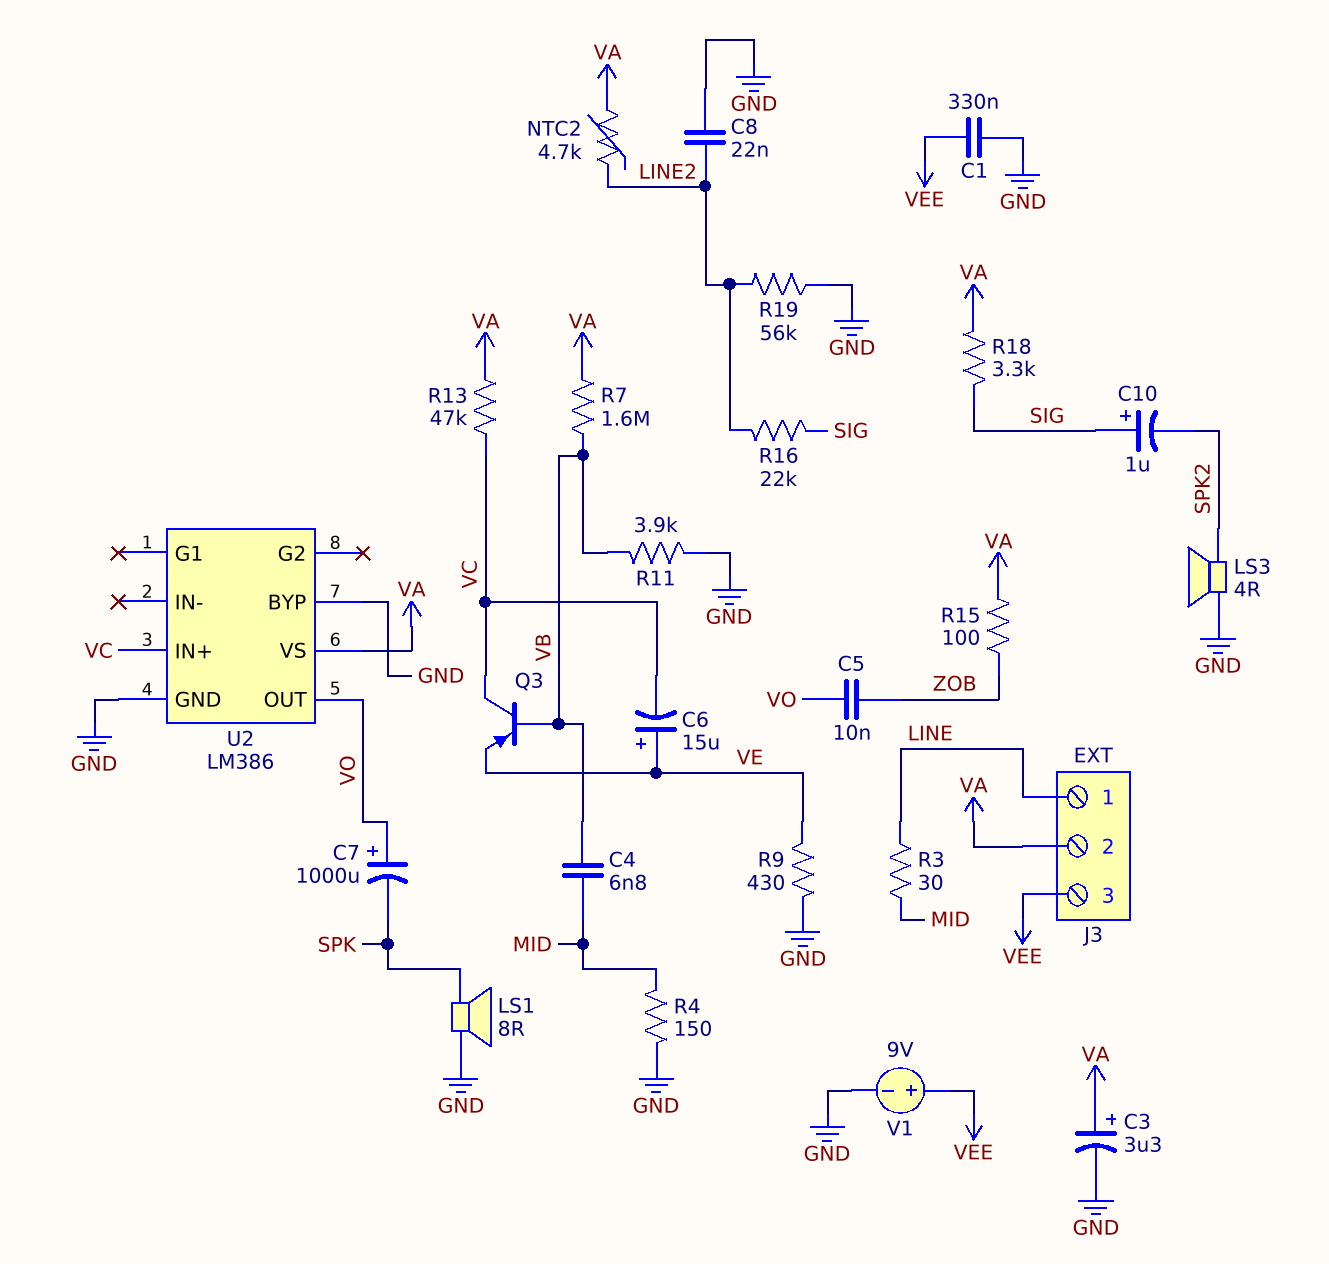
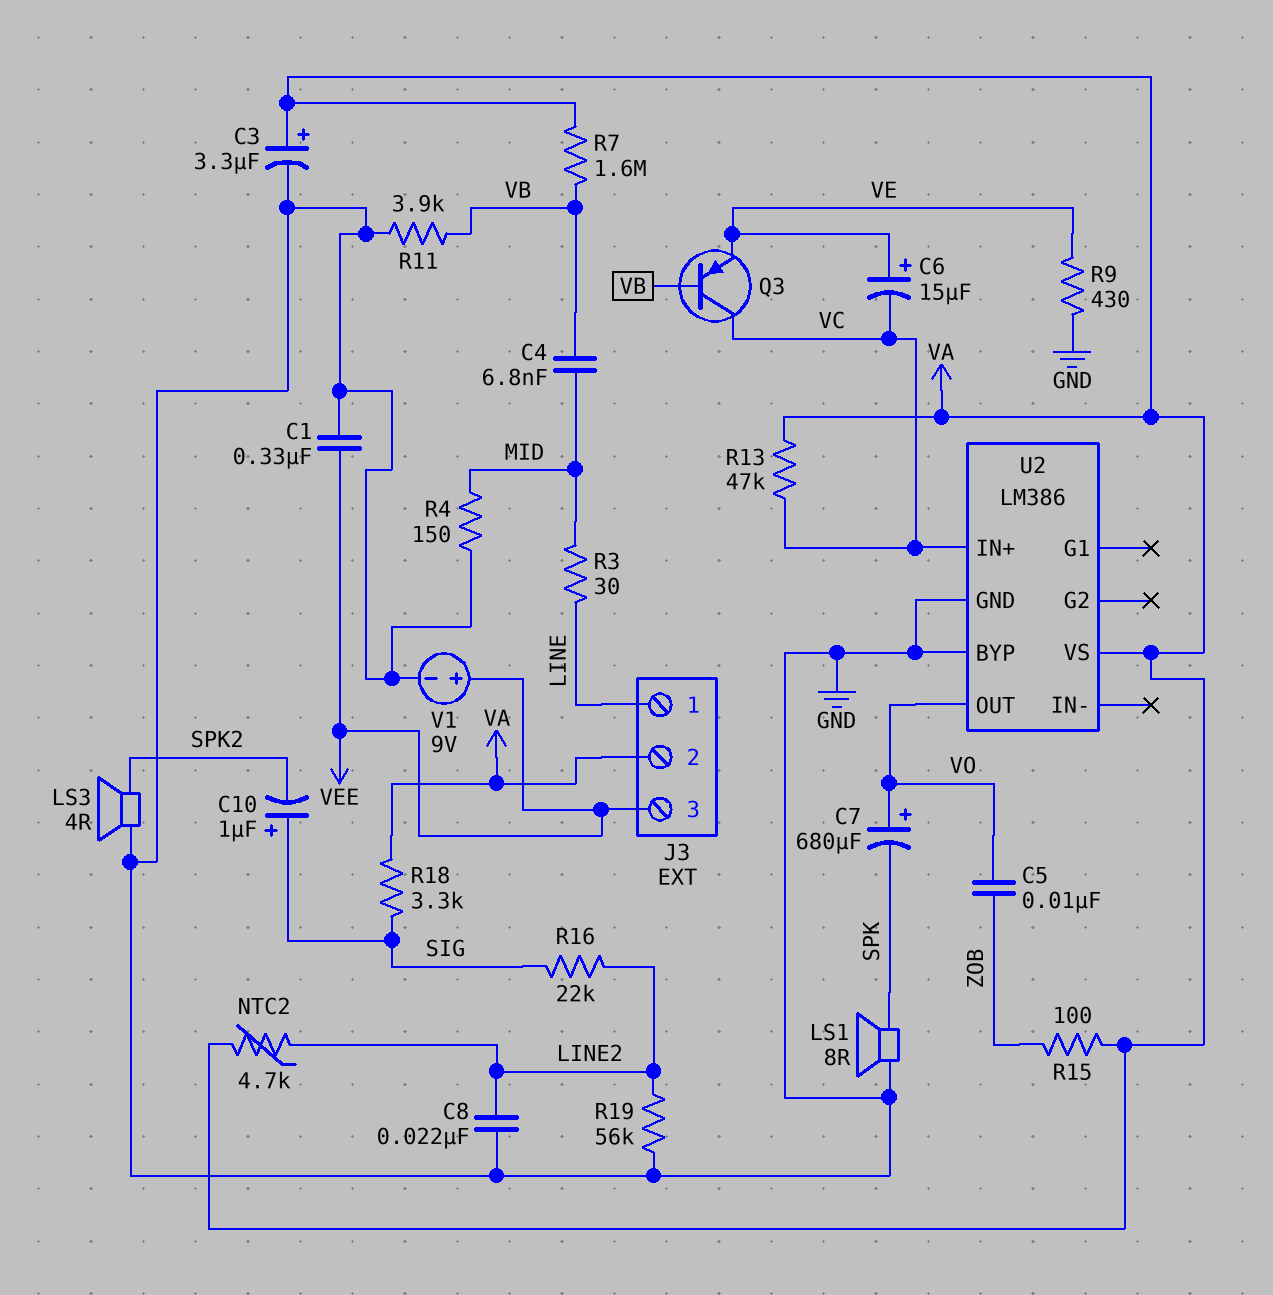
C7: 1000uF (plus VO, minus SPK) -> 680uF (plus VO, minus SPK)

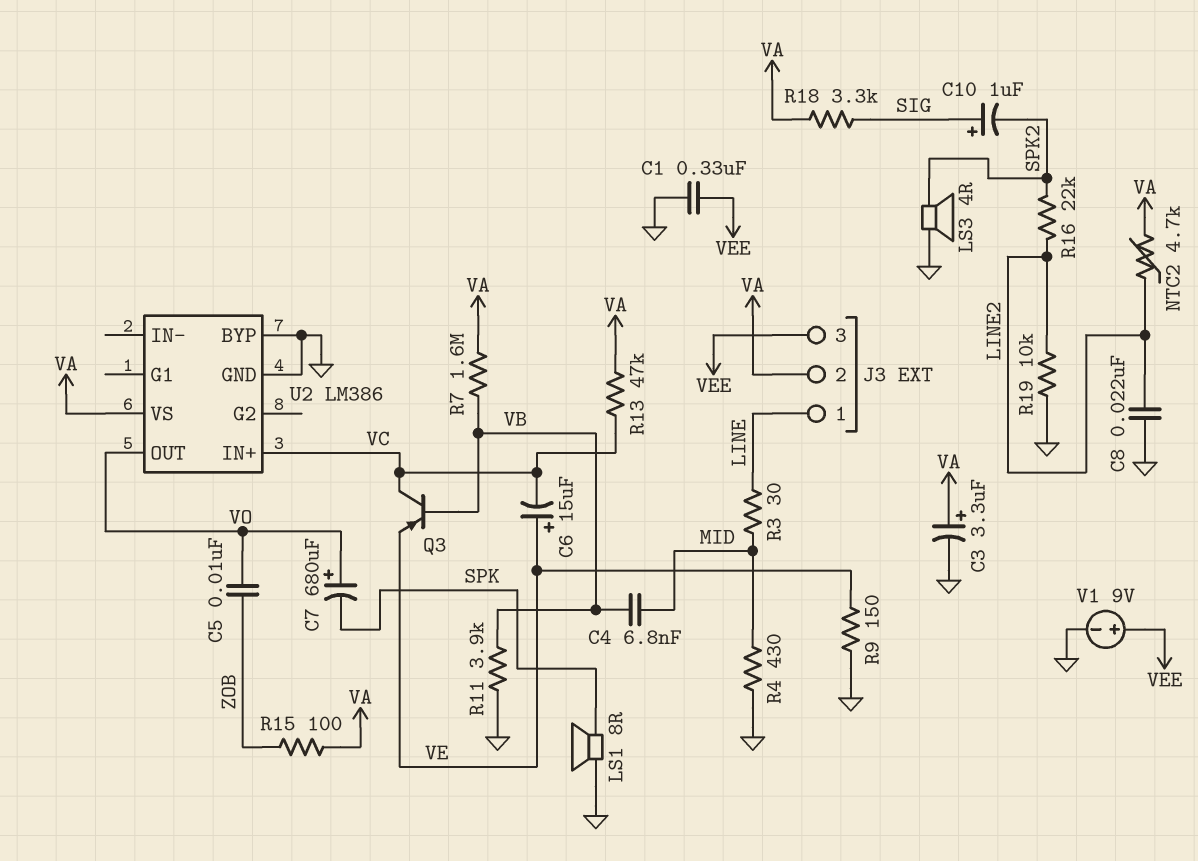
R4: 150 (GND, MID) -> 430 (GND, MID)
R9: 430 (GND, VE) -> 150 (GND, VE)
R16: 22k (LINE2, SIG) -> 22k (LINE2, SPK2)
R19: 56k (GND, LINE2) -> 10k (GND, LINE2)

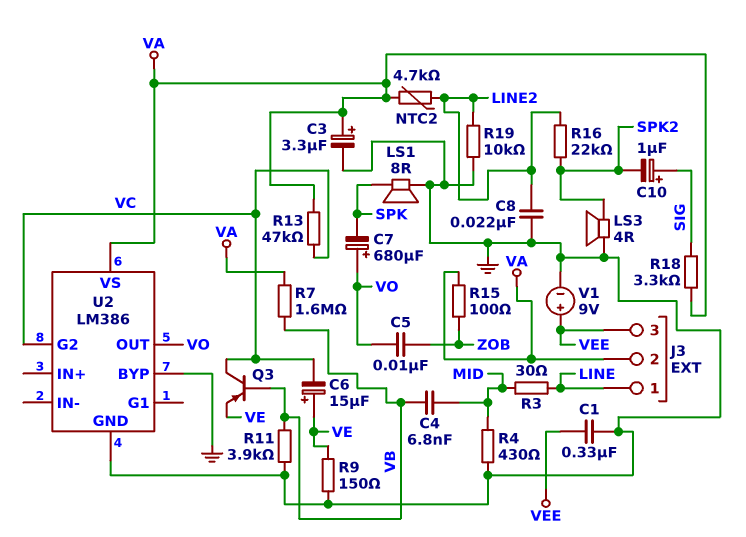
U2 pin G2: none -> VC
U2 pin IN+: VC -> none

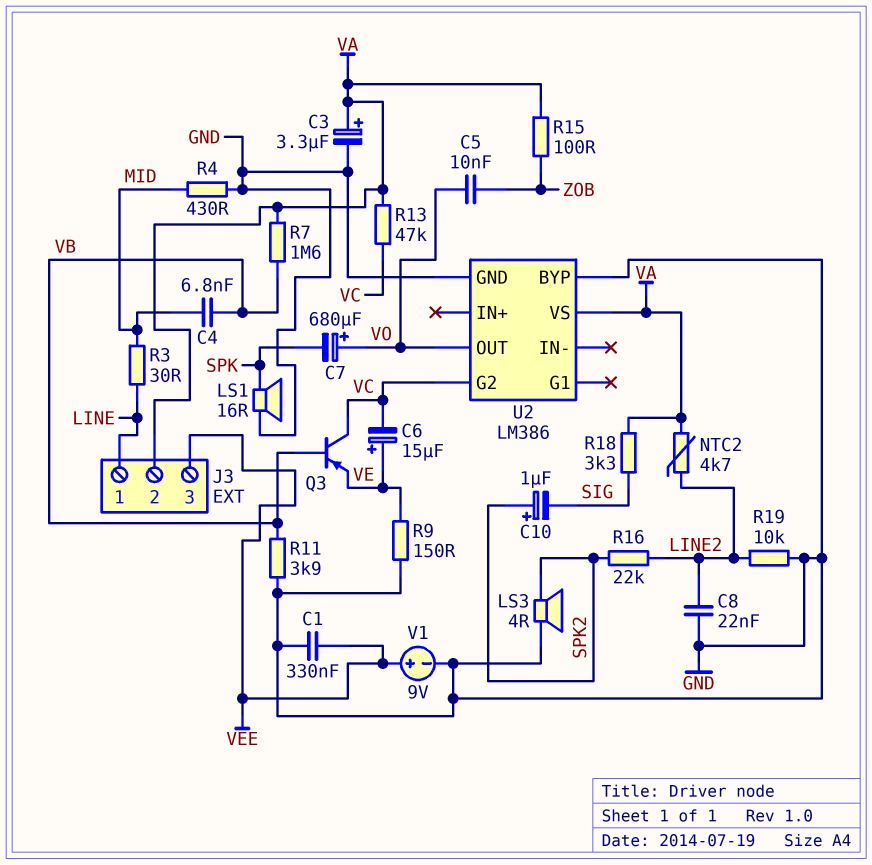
C10: 1uF (plus SIG, minus SPK2) -> 1uF (plus SPK2, minus SIG)
LS1: speaker 8R (GND, SPK) -> speaker 16R (GND, SPK)

